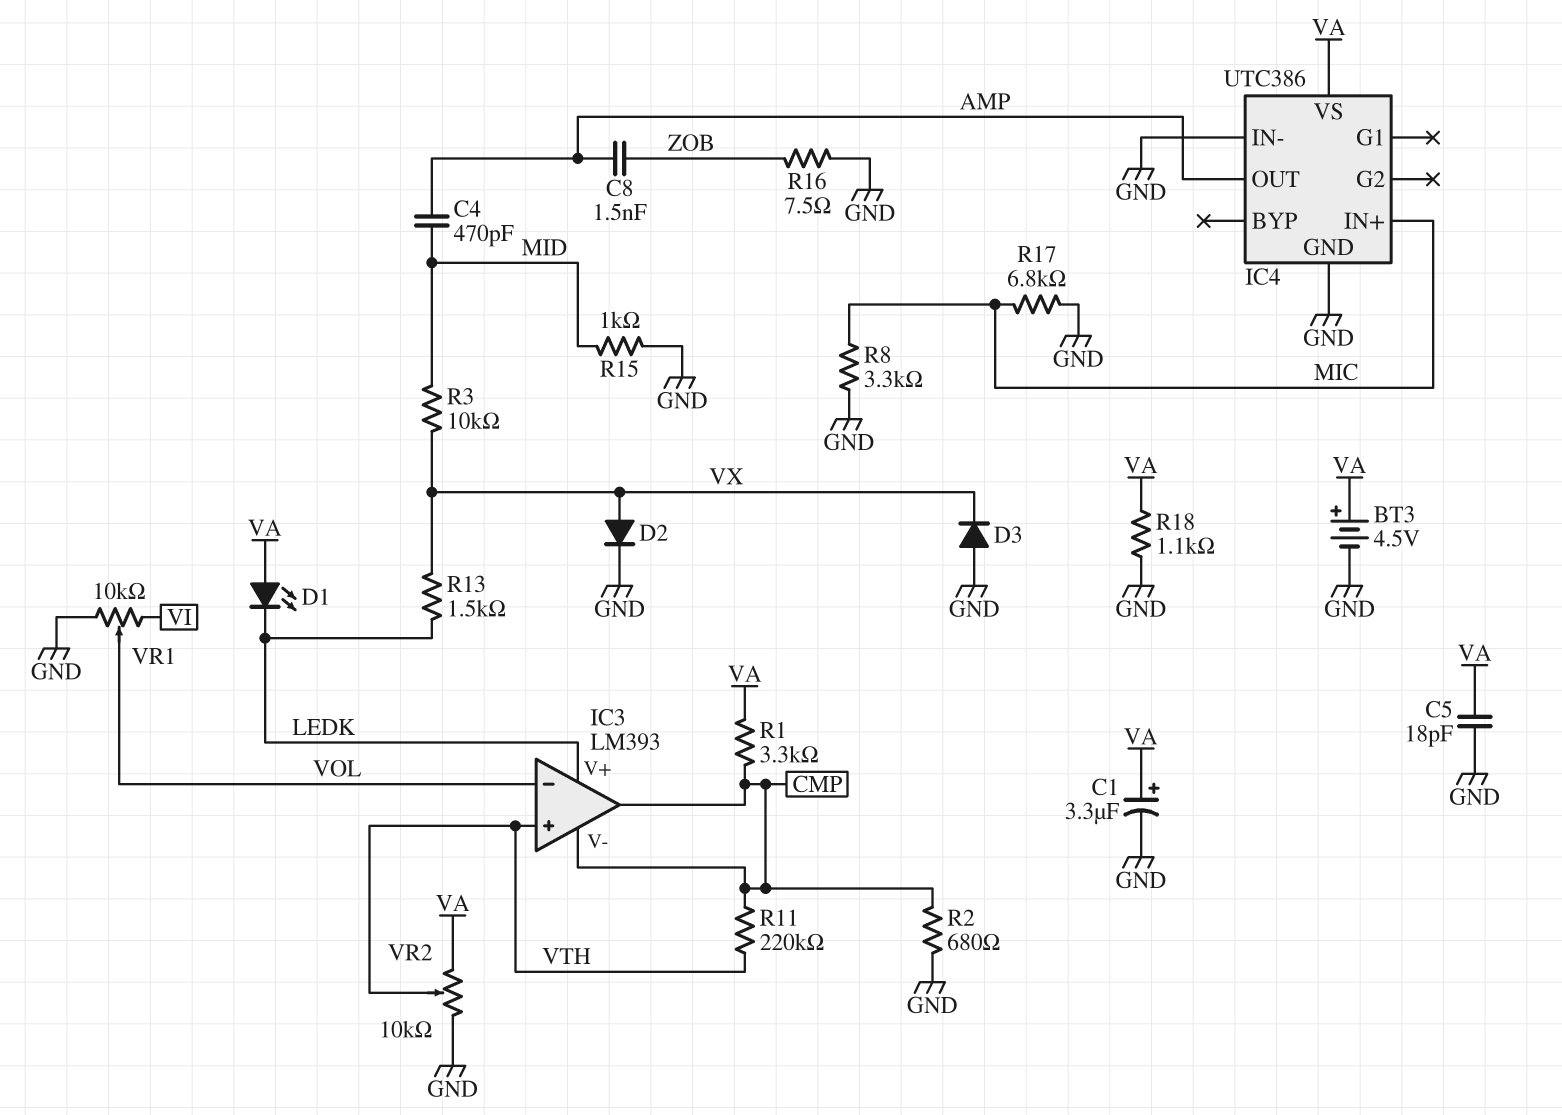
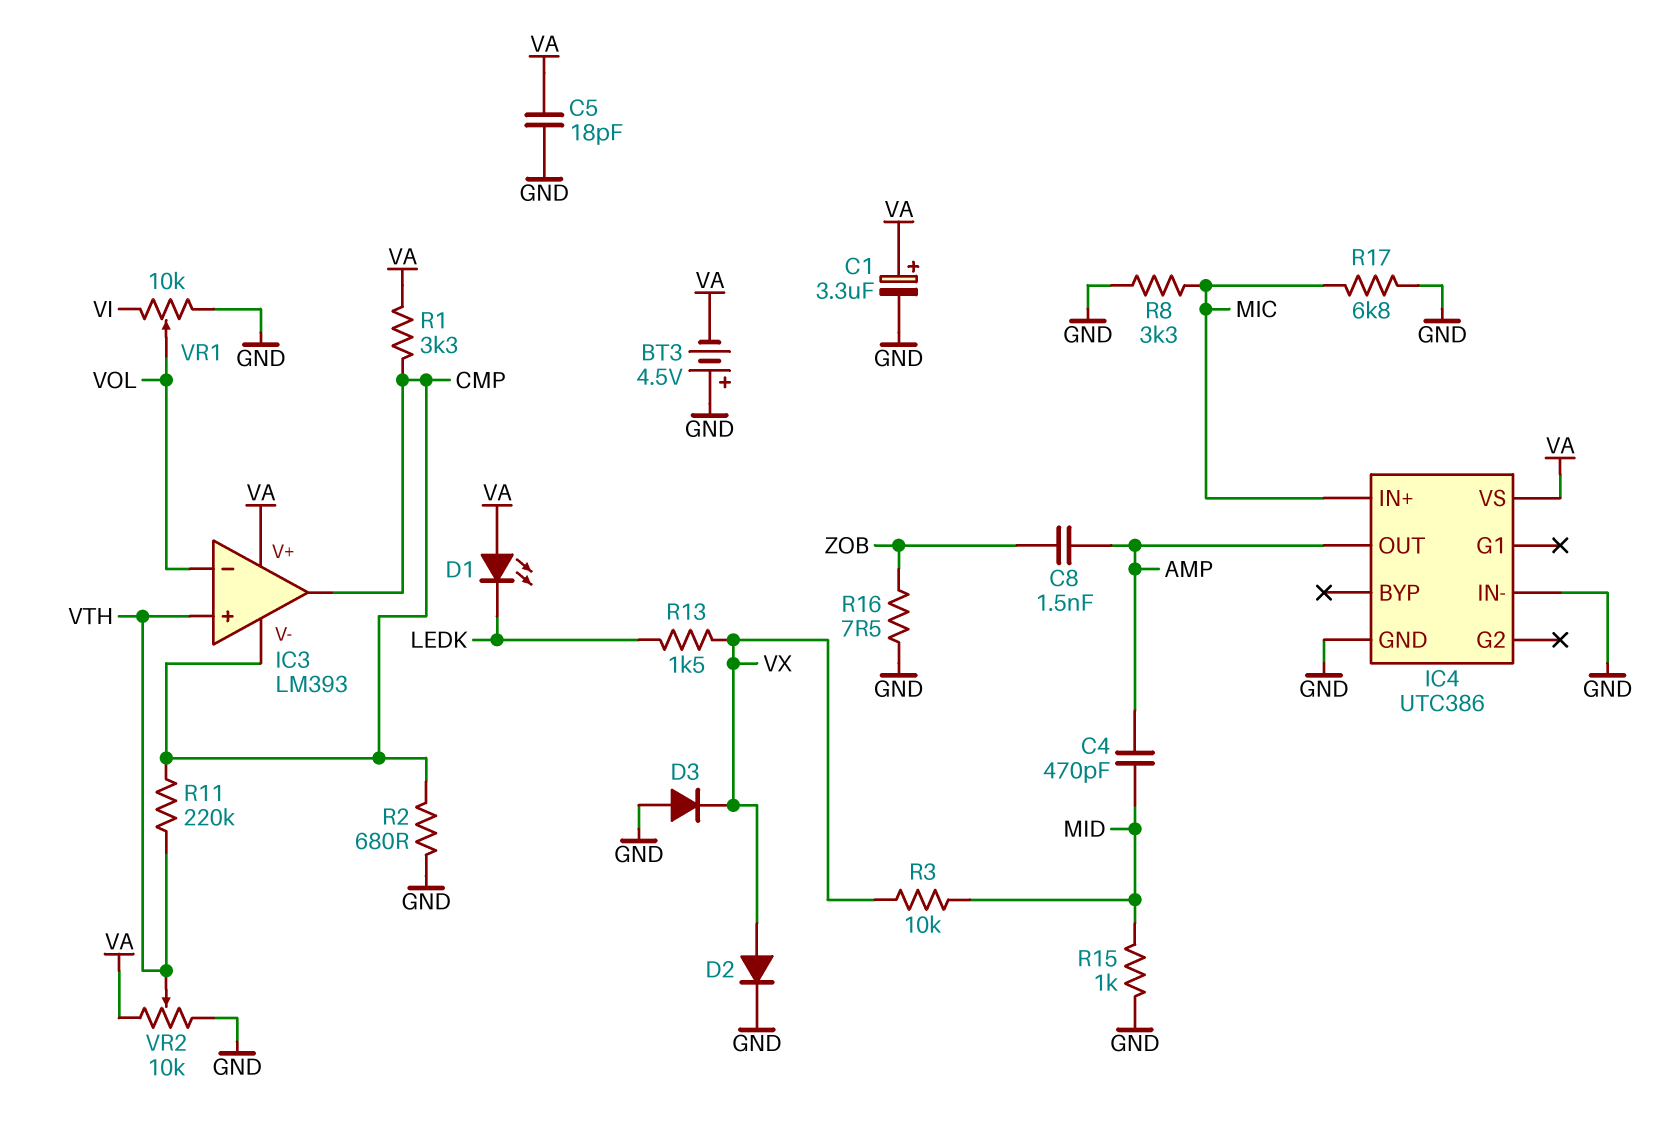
BT3: 4.5V (plus VA, minus GND) -> 4.5V (plus GND, minus VA)
IC3 pin V+: LEDK -> VA
R18: 1.1k (GND, VA) -> none

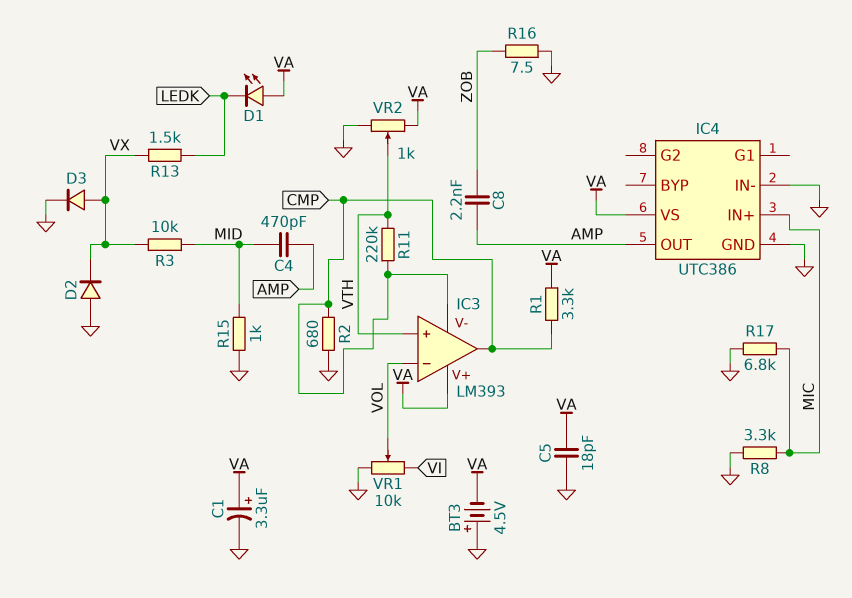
C8: 1.5nF (AMP, ZOB) -> 2.2nF (AMP, ZOB)
D2: diode (A VX, K GND) -> diode (A GND, K VX)
D3: diode (A GND, K VX) -> diode (A VX, K GND)
VR2: 10k (GND, VA, wiper VTH) -> 1k (GND, VA, wiper VTH)

